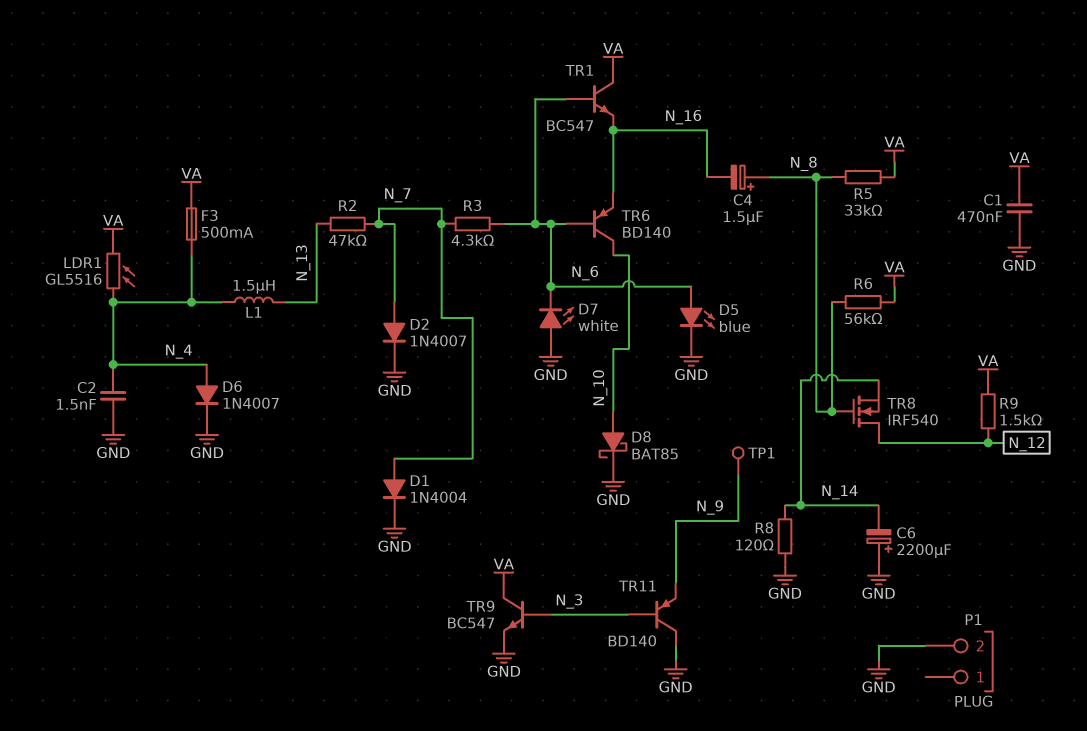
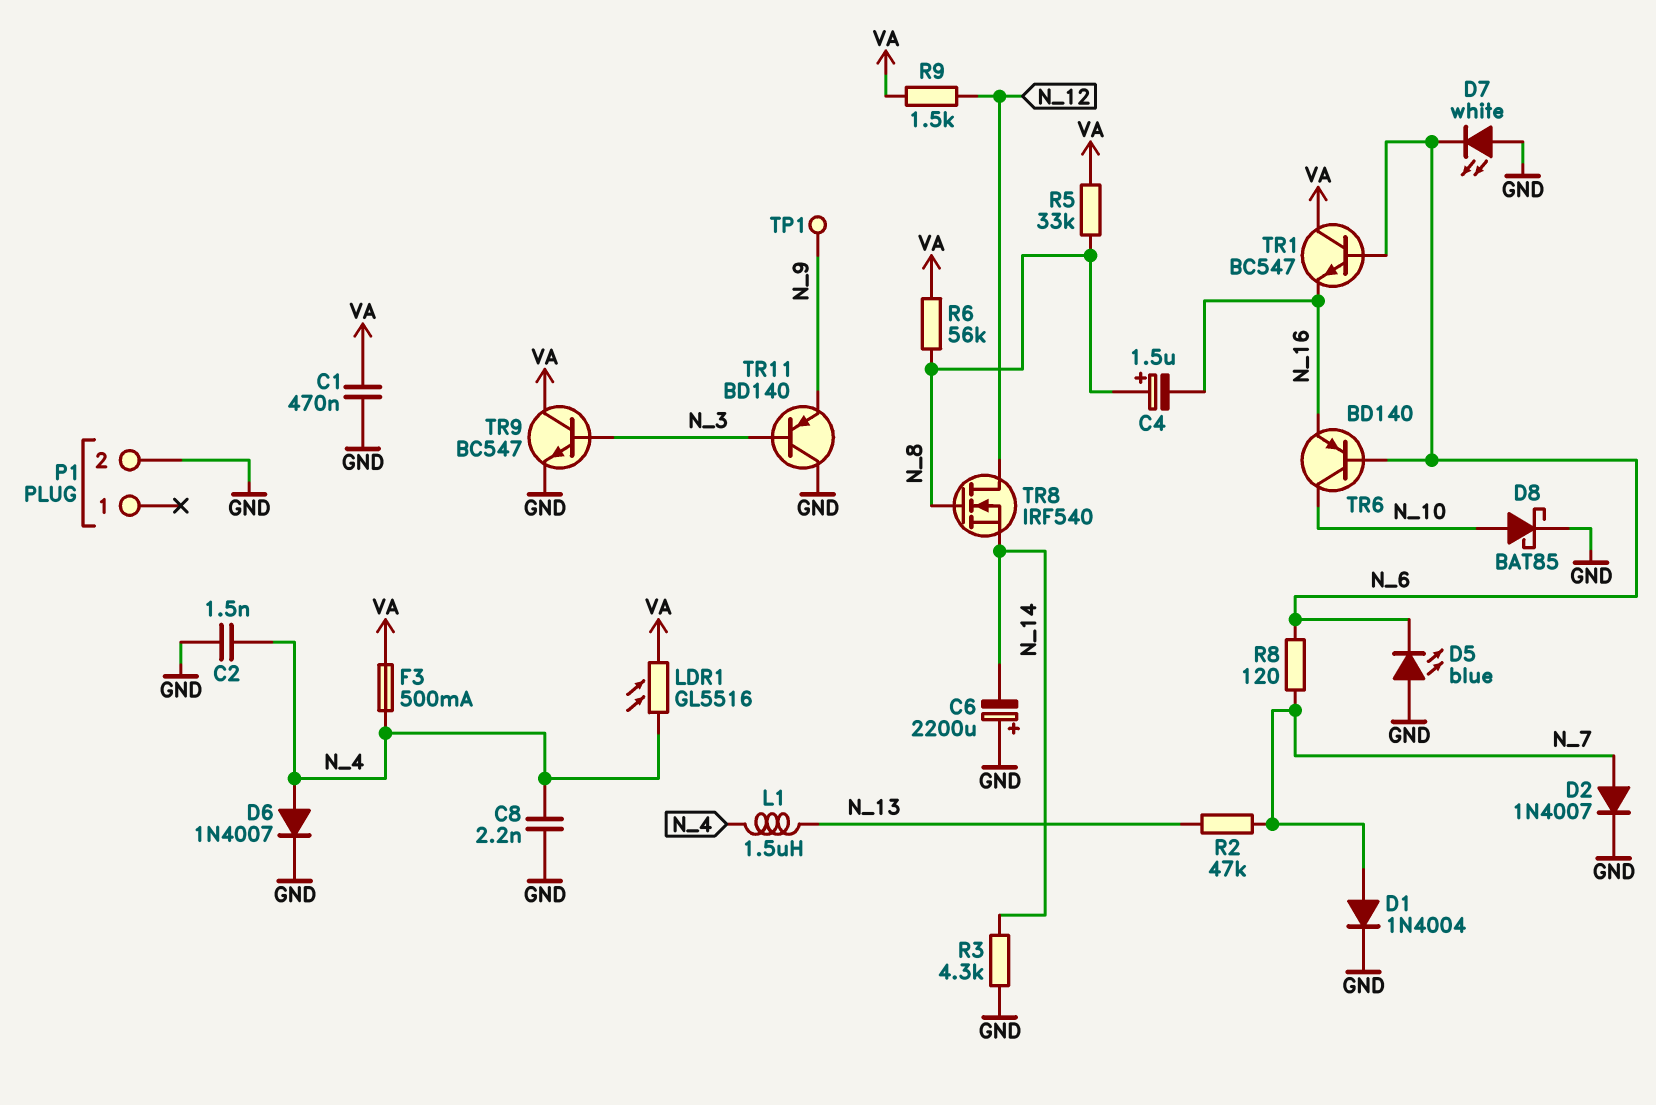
C8: none -> 2.2nF (GND, N_4)
D5: LED blue (A N_6, K GND) -> LED blue (A GND, K N_6)
R3: 4.3k (N_6, N_7) -> 4.3k (GND, N_14)
R8: 120 (GND, N_14) -> 120 (N_6, N_7)

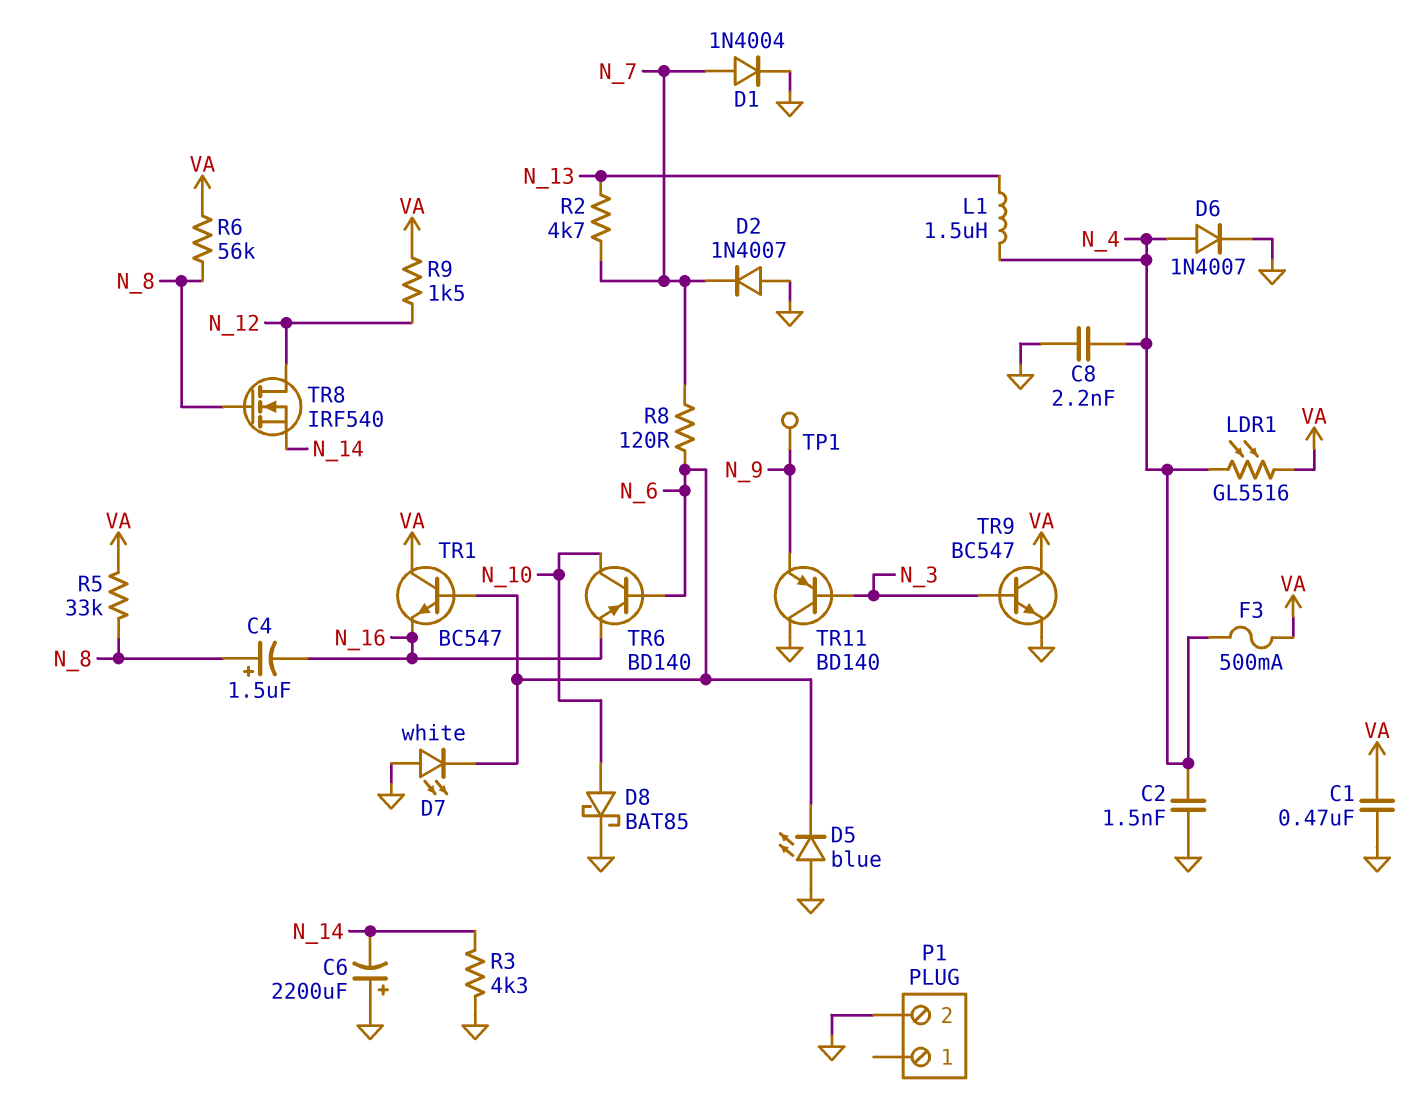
D2: diode 1N4007 (A N_7, K GND) -> diode 1N4007 (A GND, K N_7)
R2: 47k (N_7, N_13) -> 4.7k (N_7, N_13)

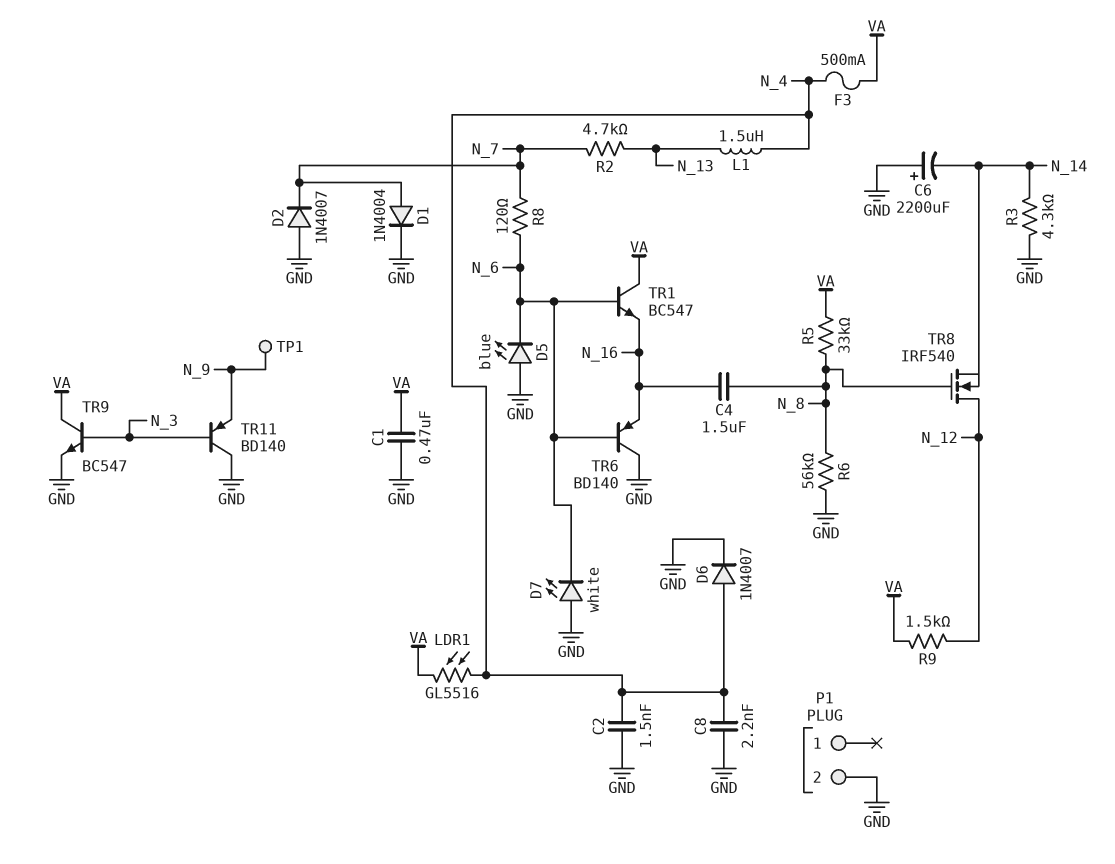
C4: 1.5uF (plus N_8, minus N_16) -> 1.5uF (N_8, N_16)
D8: schottky BAT85 (A N_10, K GND) -> none
R6: 56k (N_8, VA) -> 56k (GND, N_8)
TR6: PNP BD140 (B N_6, C N_10, E N_16) -> PNP BD140 (B N_6, C GND, E N_16)

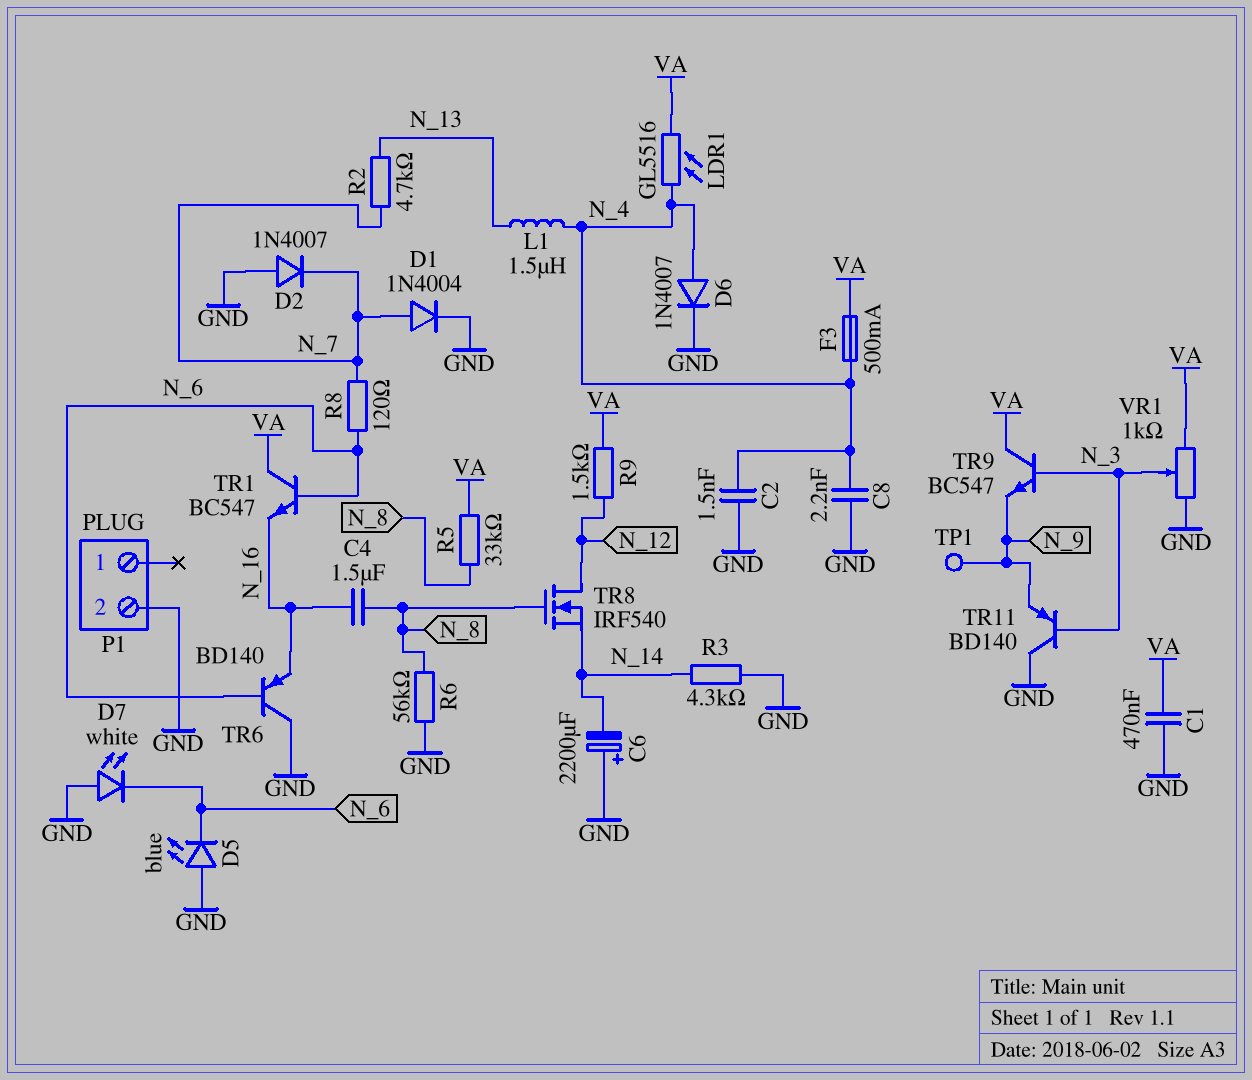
TR9: NPN BC547 (B N_3, C VA, E GND) -> NPN BC547 (B N_3, C VA, E N_9)
VR1: none -> 1k (GND, VA, wiper N_3)

